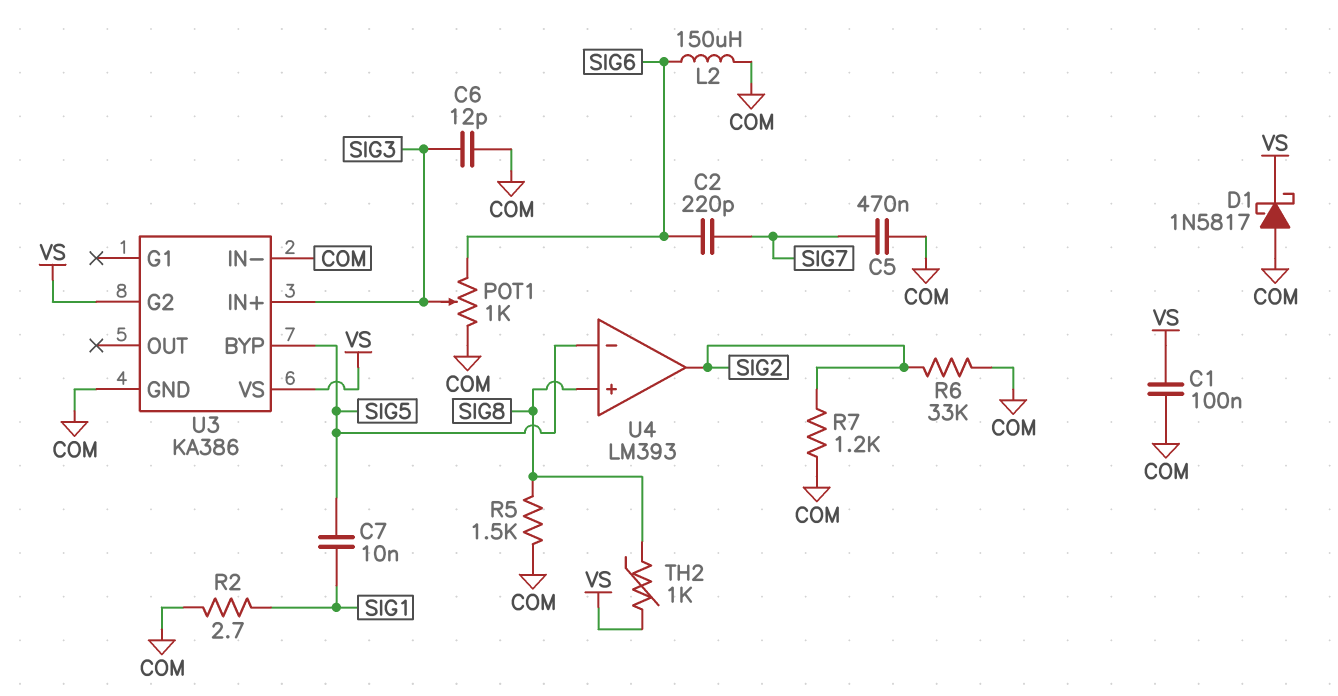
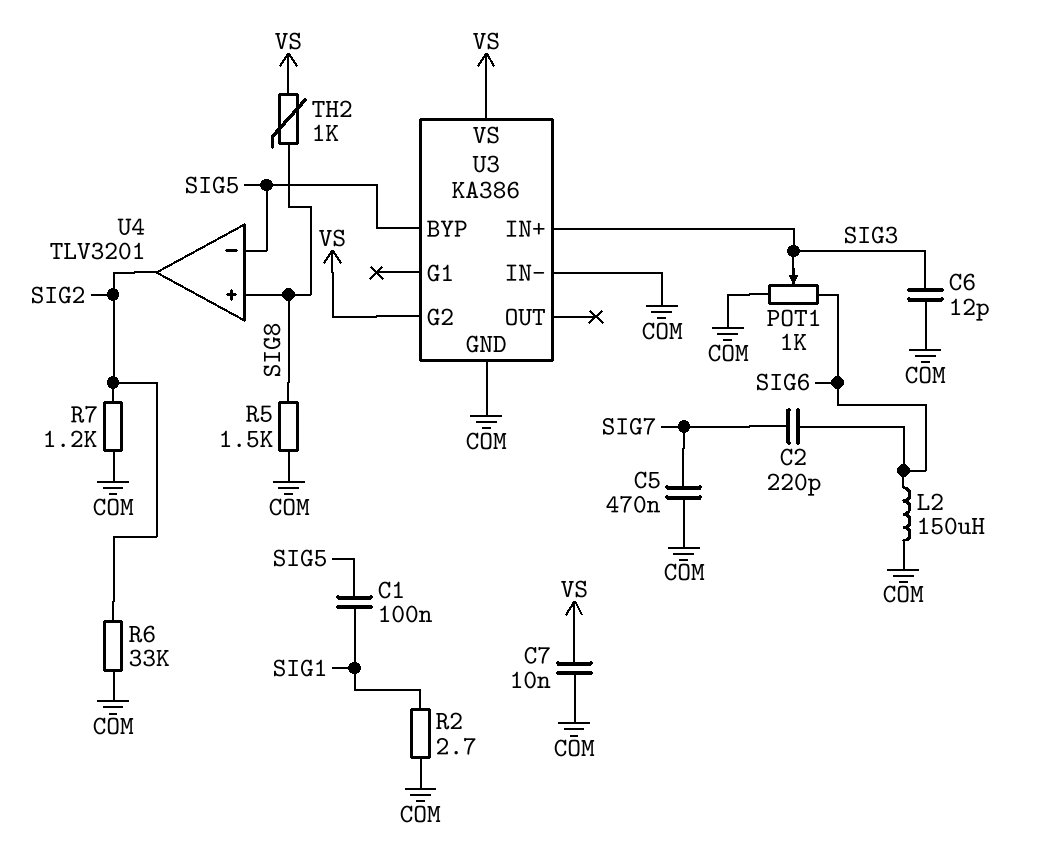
C1: 100nF (COM, VS) -> 100nF (SIG1, SIG5)
C7: 10nF (SIG1, SIG5) -> 10nF (COM, VS)
D1: schottky 1N5817 (A COM, K VS) -> none
U4: LM393 -> TLV3201

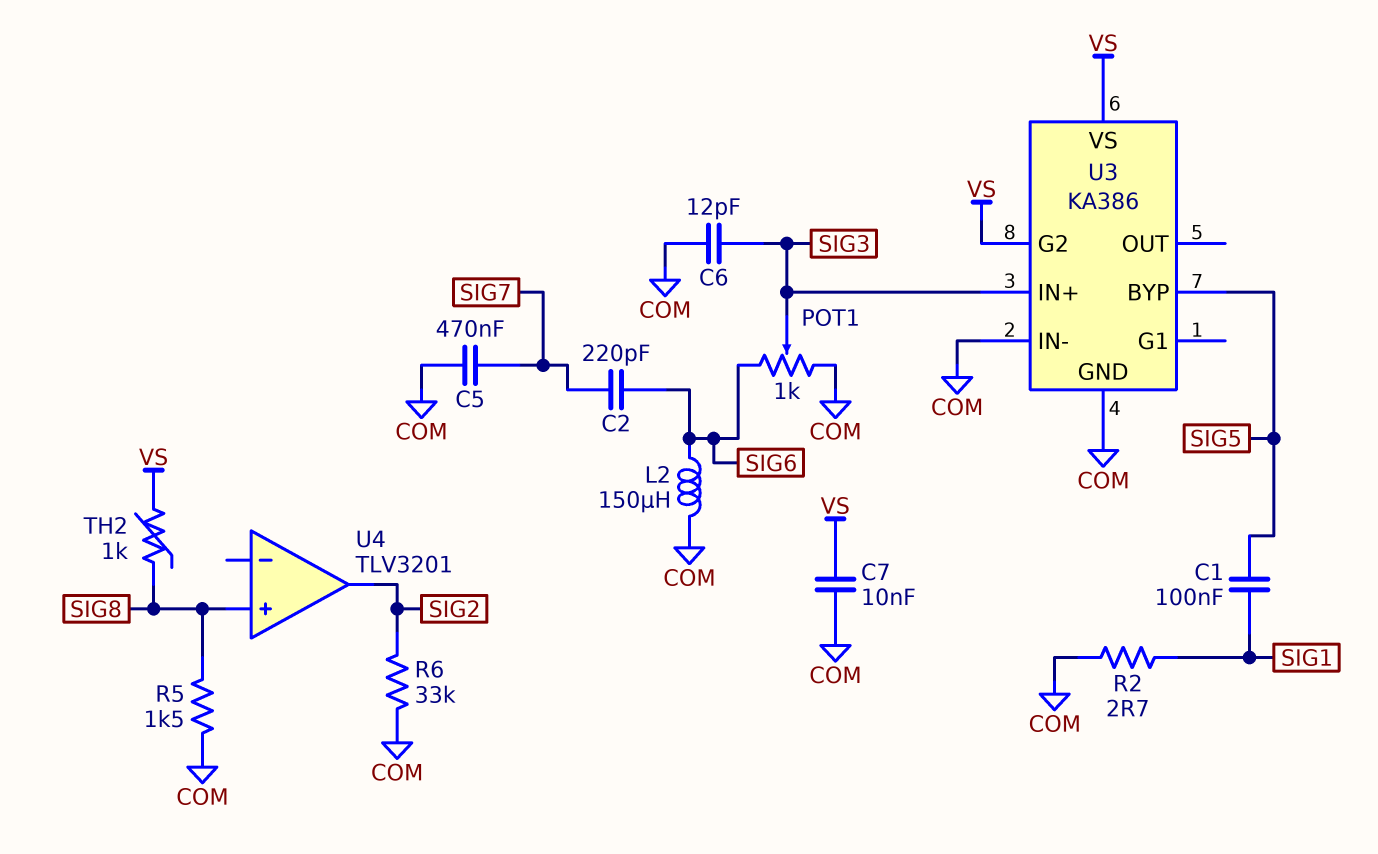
R7: 1.2k (COM, SIG2) -> none
U4 pin in-: SIG5 -> none

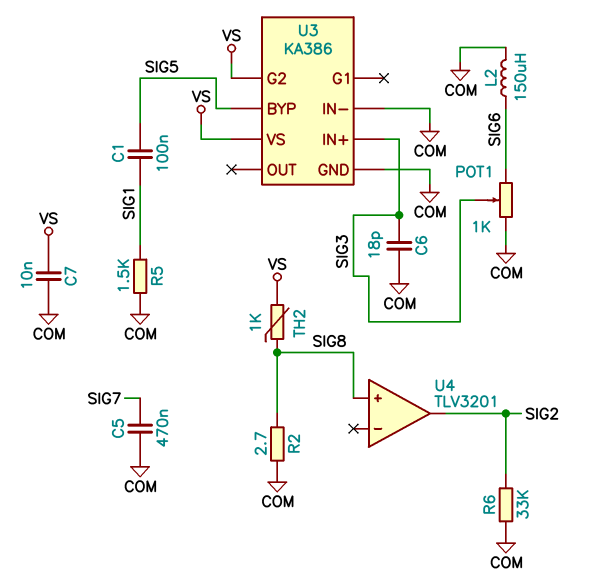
C2: 220pF (SIG6, SIG7) -> none
C6: 12pF (COM, SIG3) -> 18pF (COM, SIG3)
R2: 2.7 (COM, SIG1) -> 2.7 (COM, SIG8)
R5: 1.5k (COM, SIG8) -> 1.5k (COM, SIG1)

